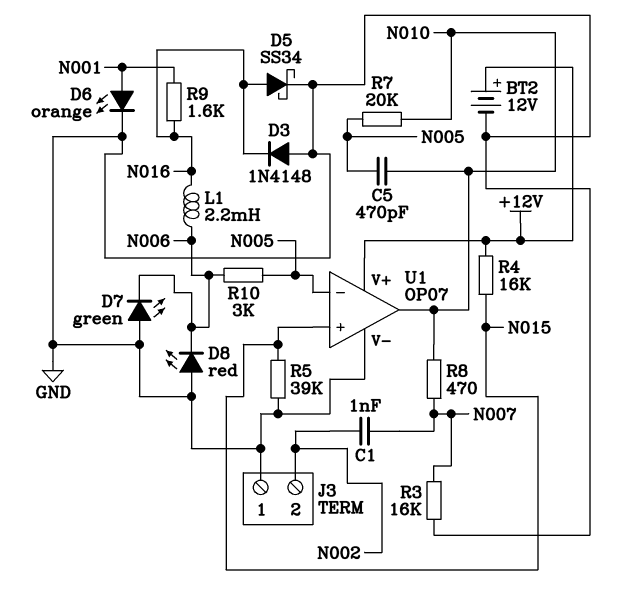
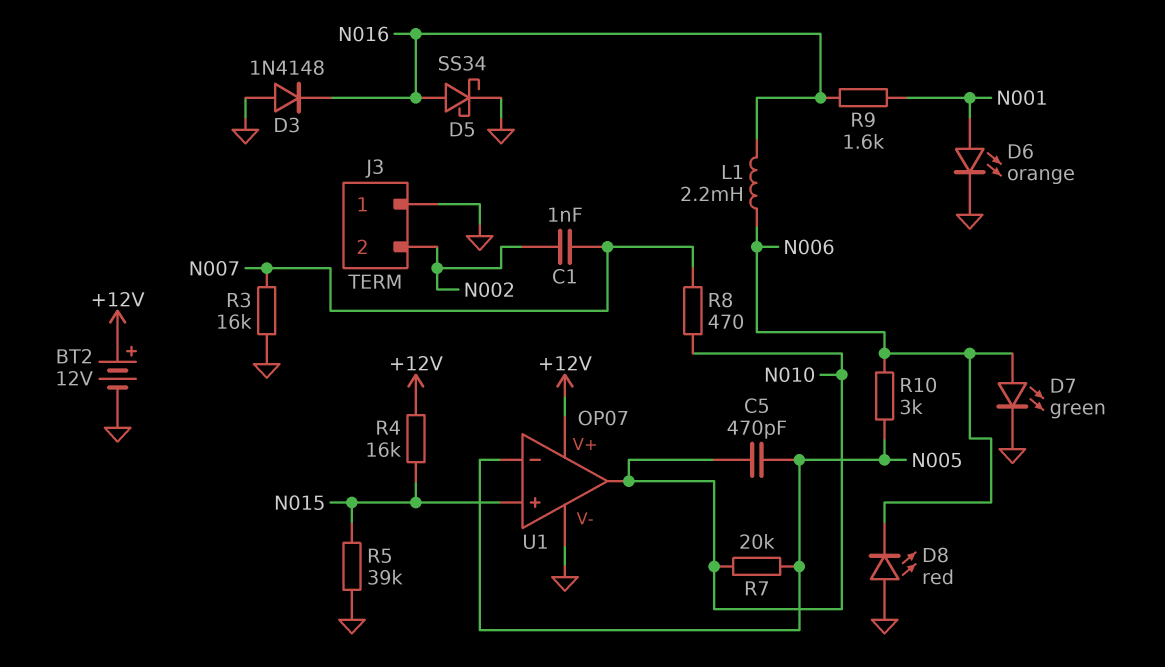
D7: LED green (A GND, K N006) -> LED green (A N006, K GND)

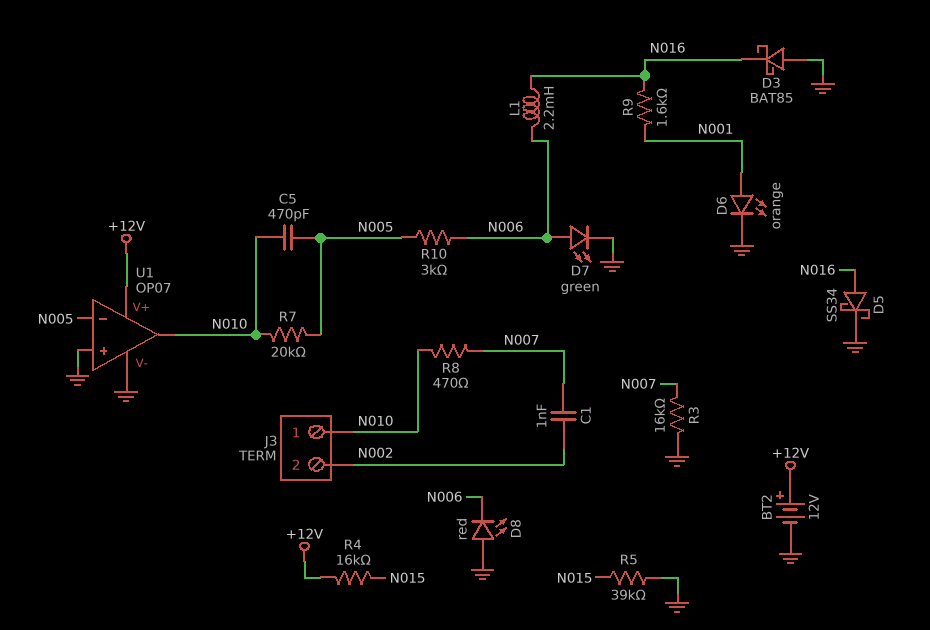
D3: diode 1N4148 (A GND, K N016) -> schottky BAT85 (A GND, K N016)
J3 pin 1: GND -> N010
U1 pin in+: N015 -> GND

